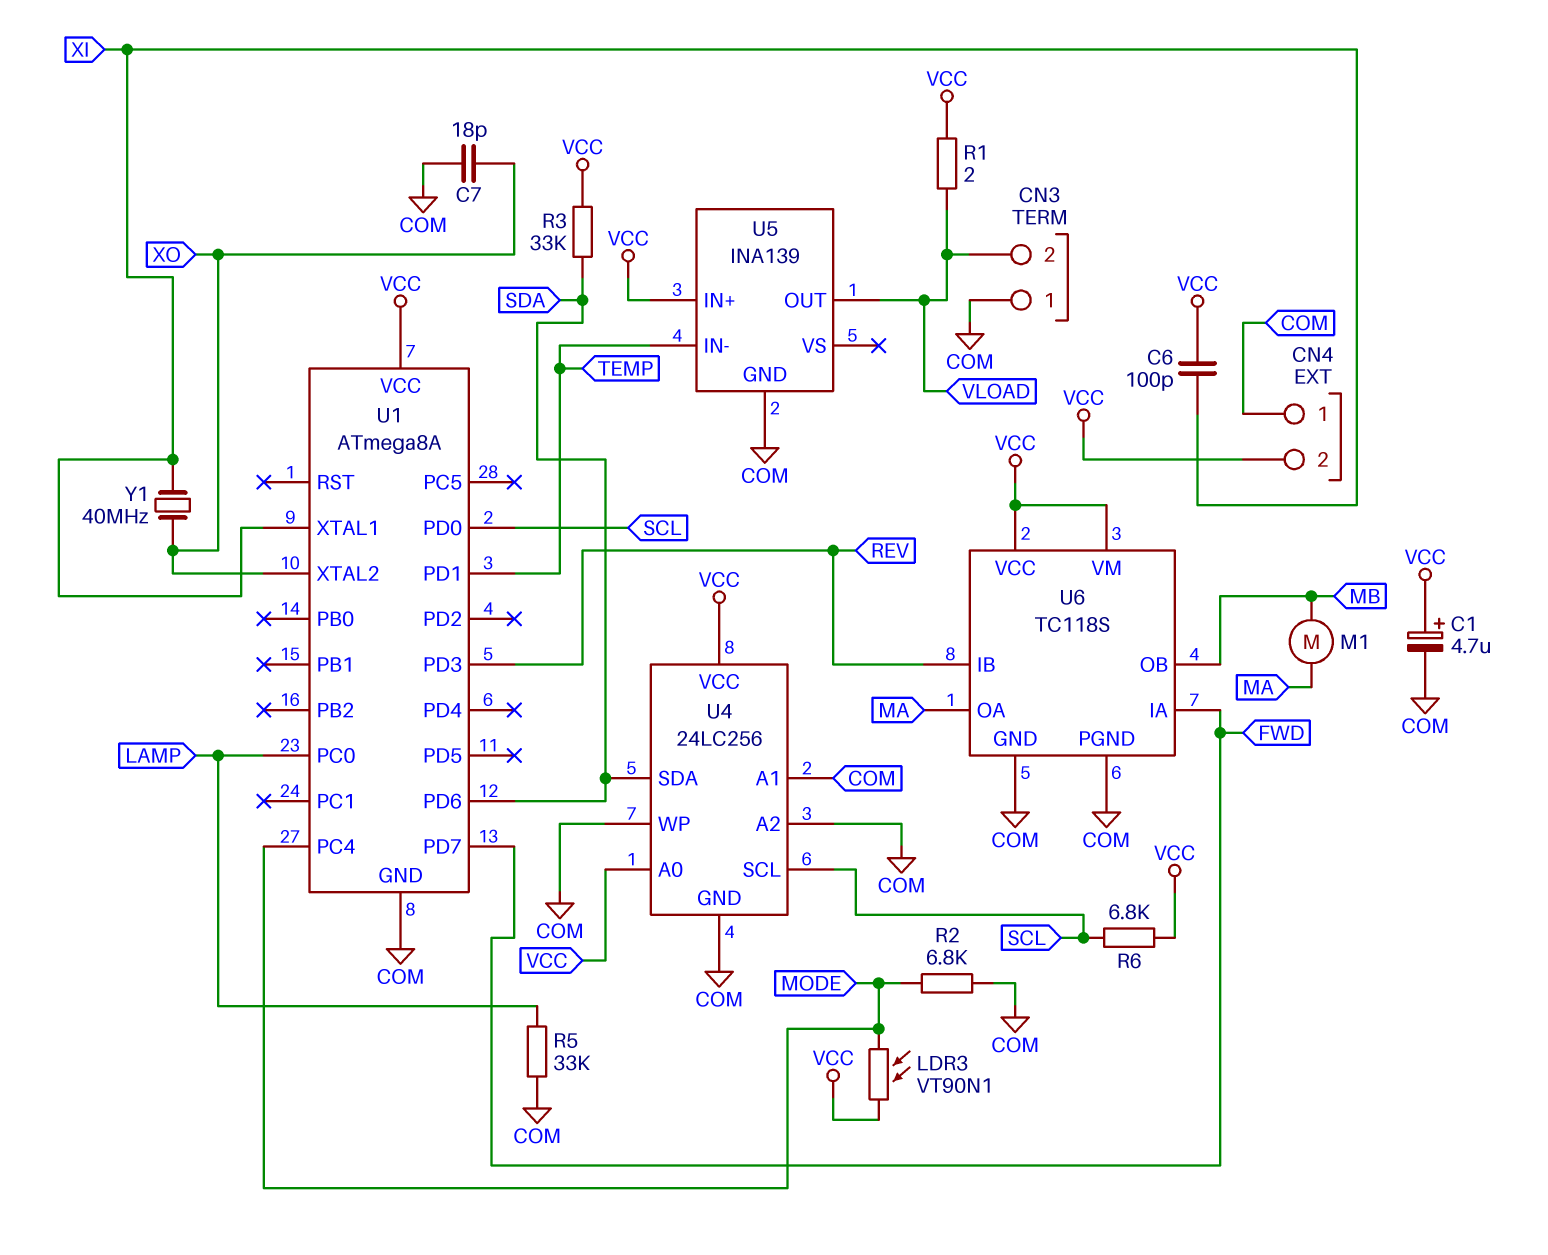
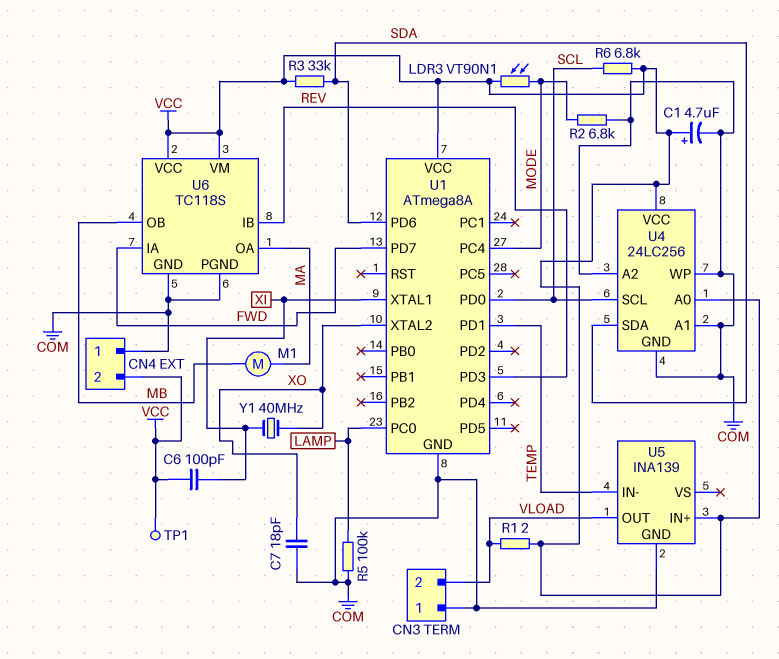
R5: 33k (COM, LAMP) -> 100k (COM, LAMP)
TP1: none -> test point (VCC)

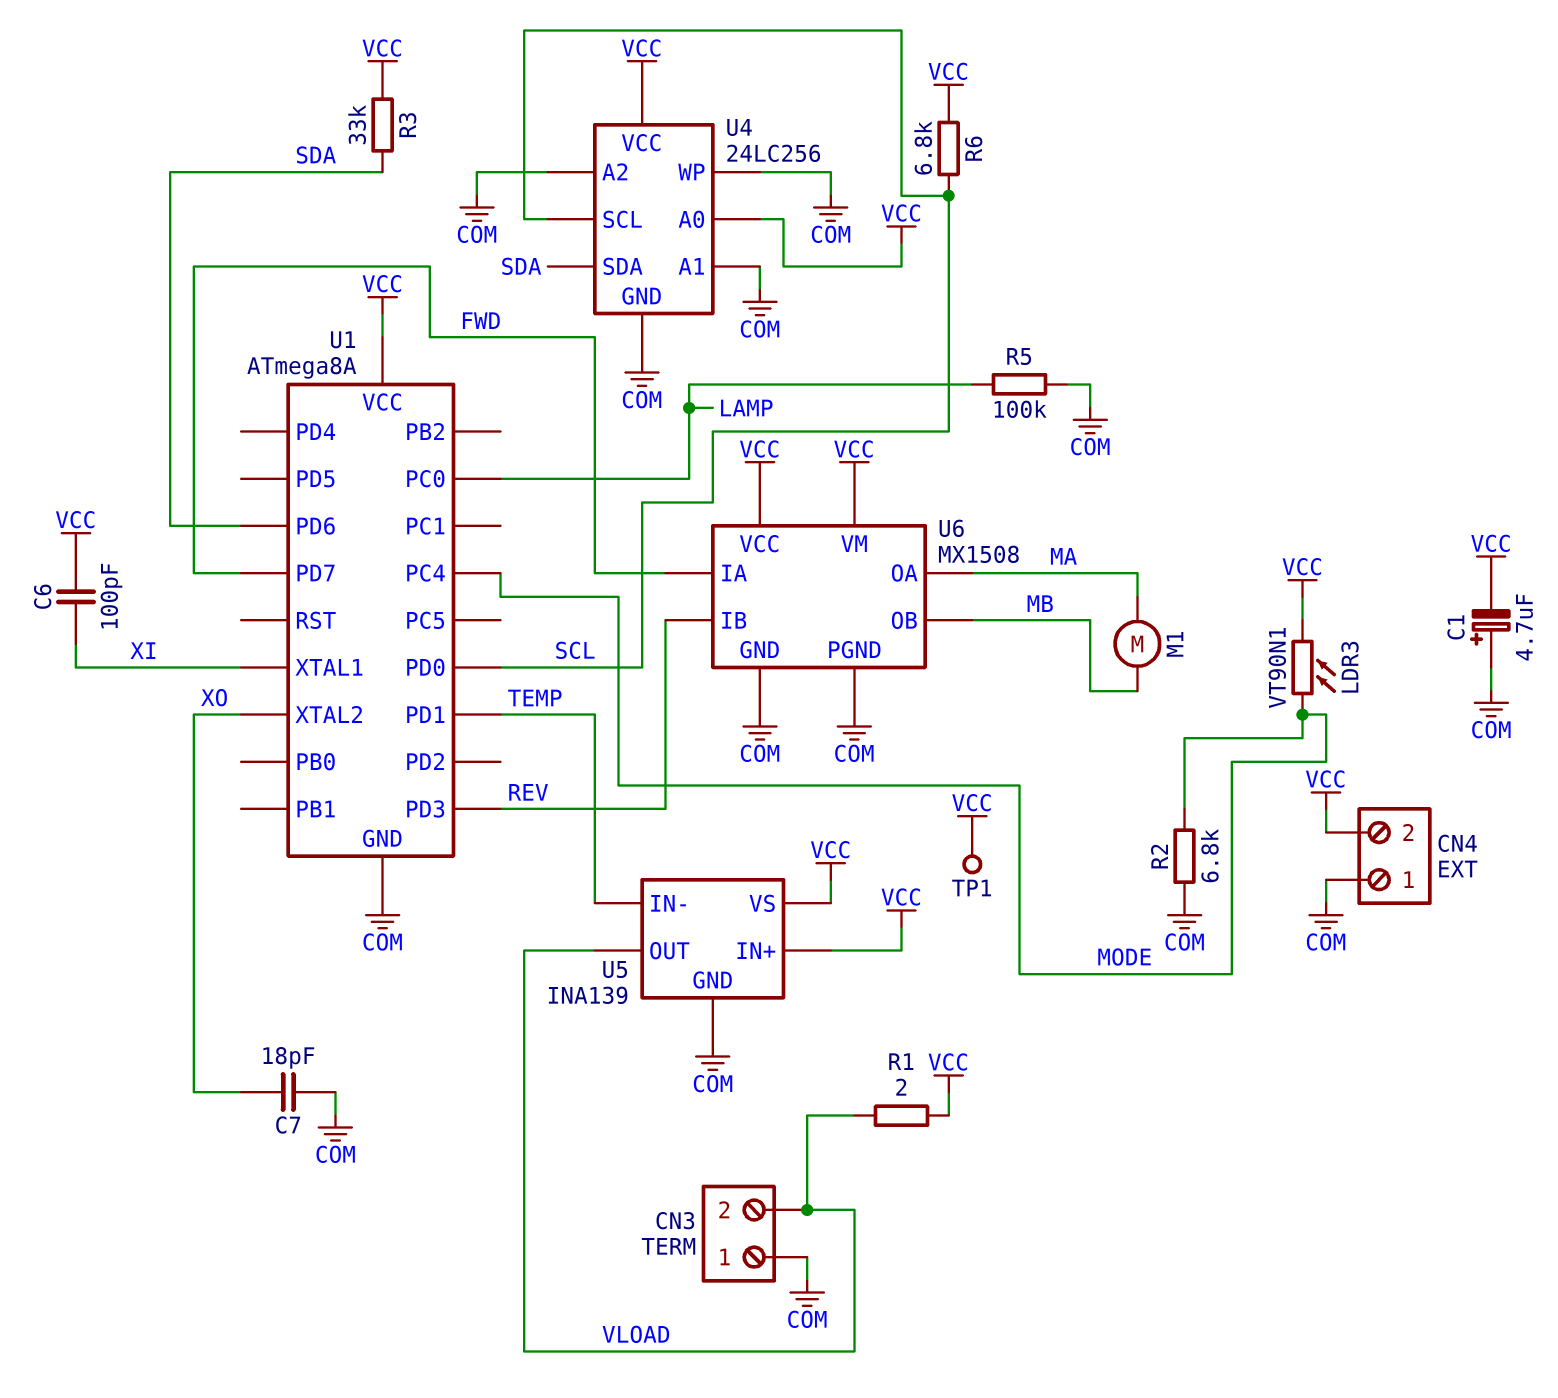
C1: 4.7uF (plus VCC, minus COM) -> 4.7uF (plus COM, minus VCC)
U5 pin VS: none -> VCC
U6: TC118S -> MX1508
Y1: 40MHz (XI, XO) -> none

